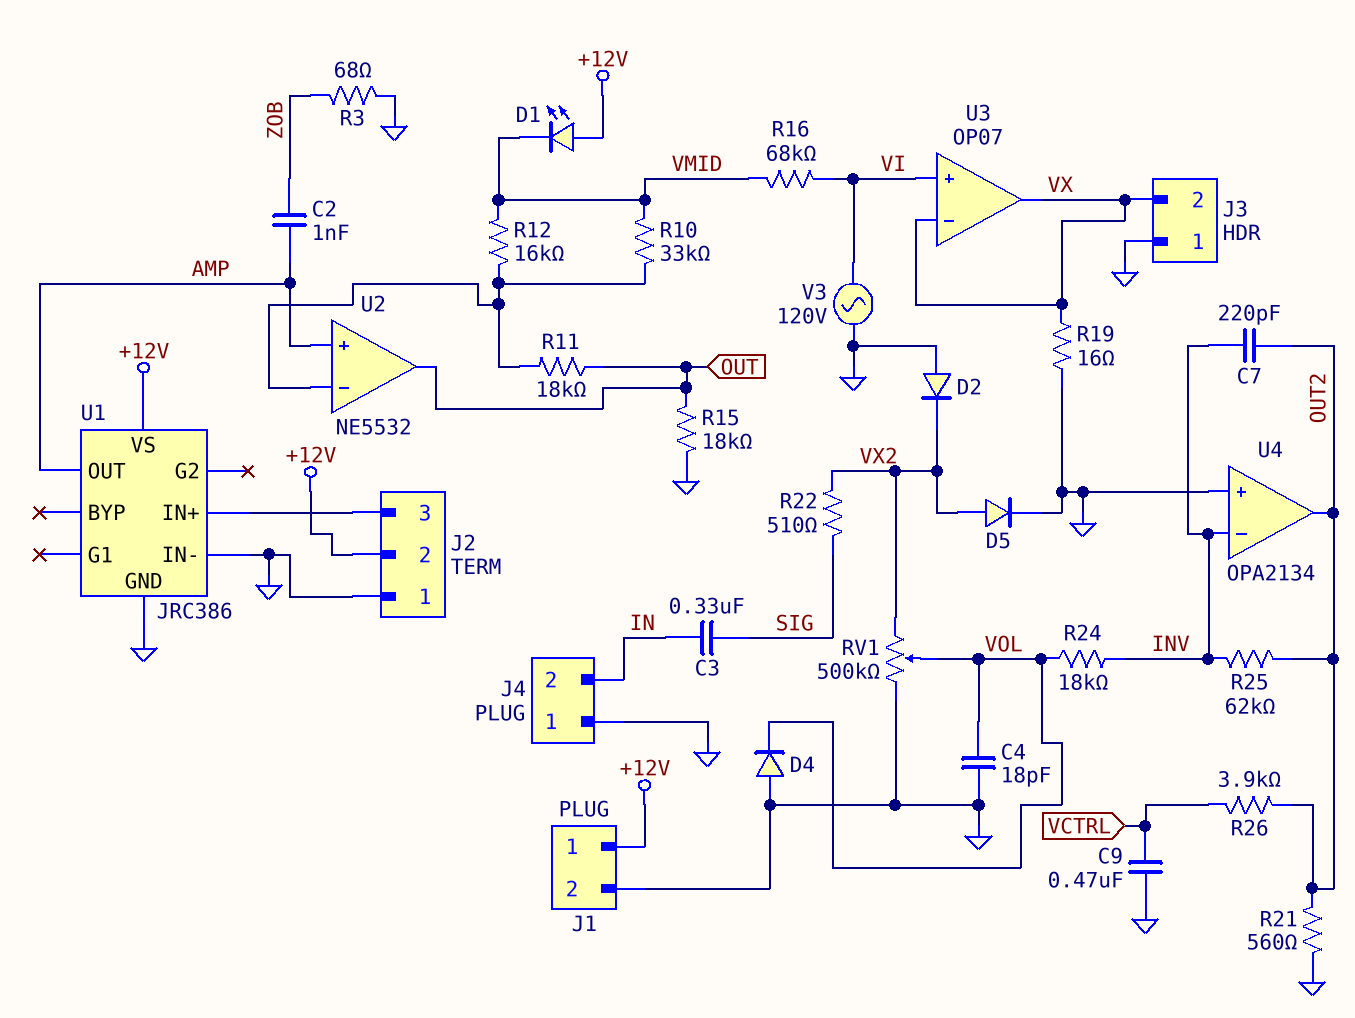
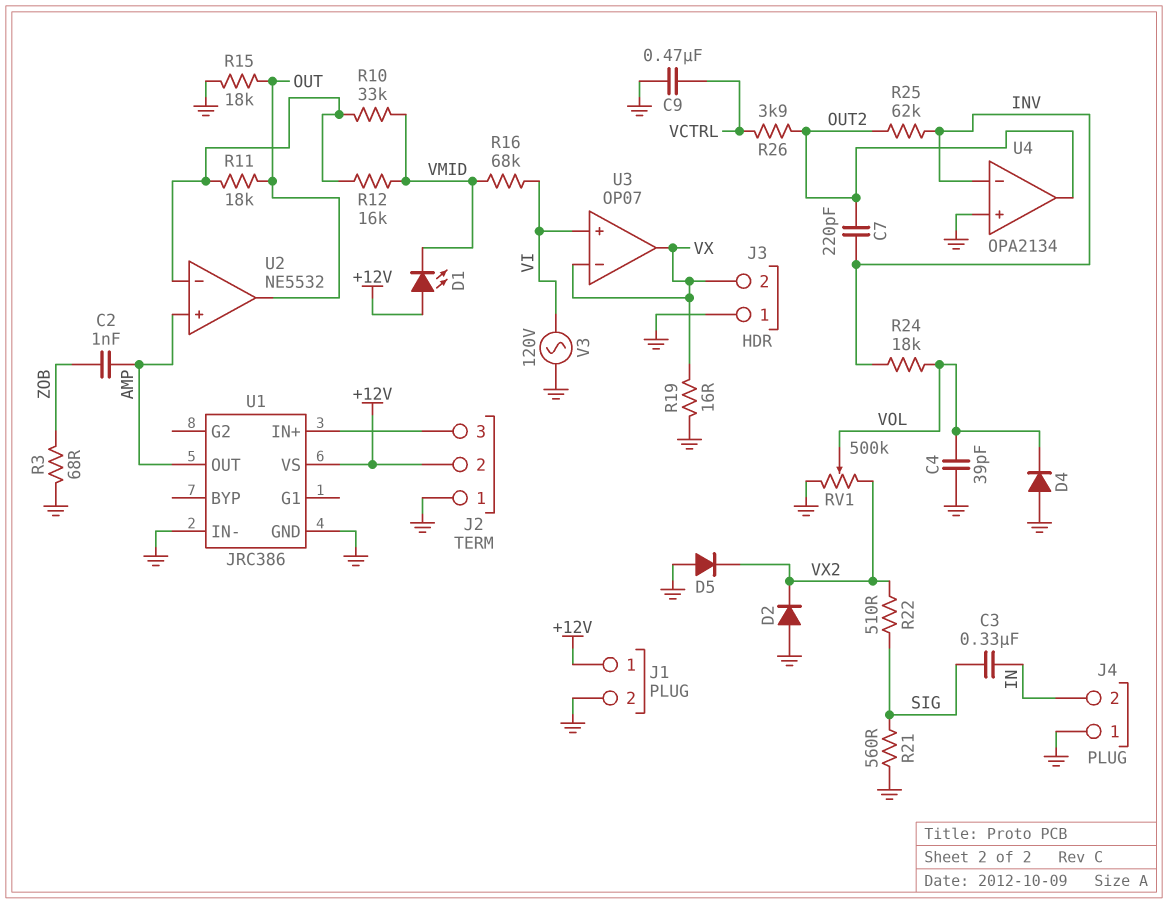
C4: 18pF (GND, VOL) -> 39pF (GND, VOL)
D5: diode (A VX2, K GND) -> diode (A GND, K VX2)
R21: 560 (GND, OUT2) -> 560 (GND, SIG)

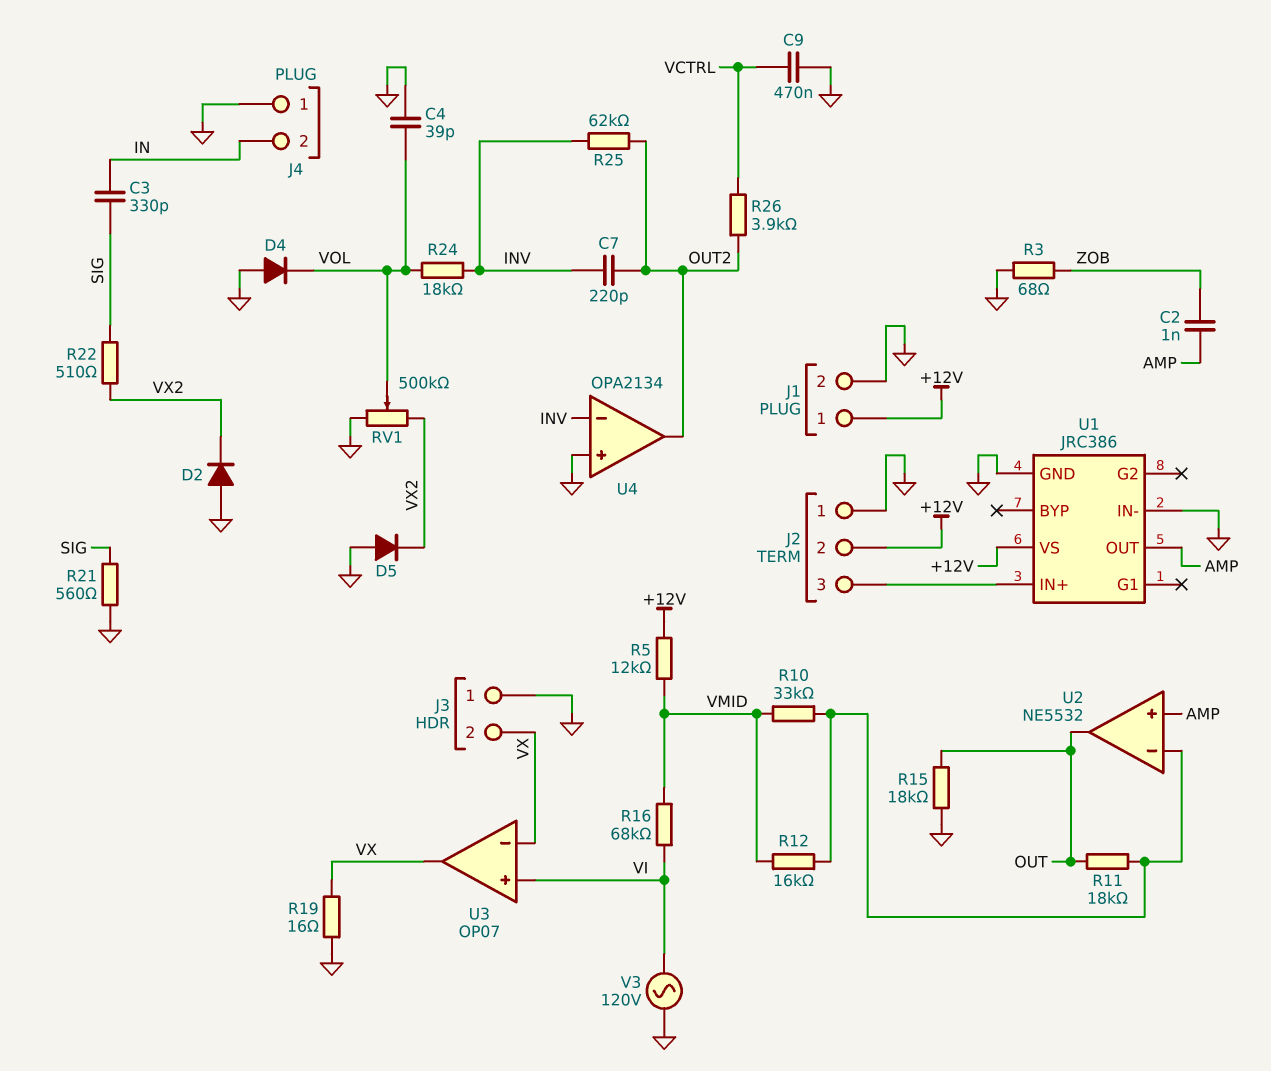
C3: 330nF (IN, SIG) -> 330pF (IN, SIG)
D1: LED (A +12V, K VMID) -> none
R5: none -> 12k (+12V, VMID)

